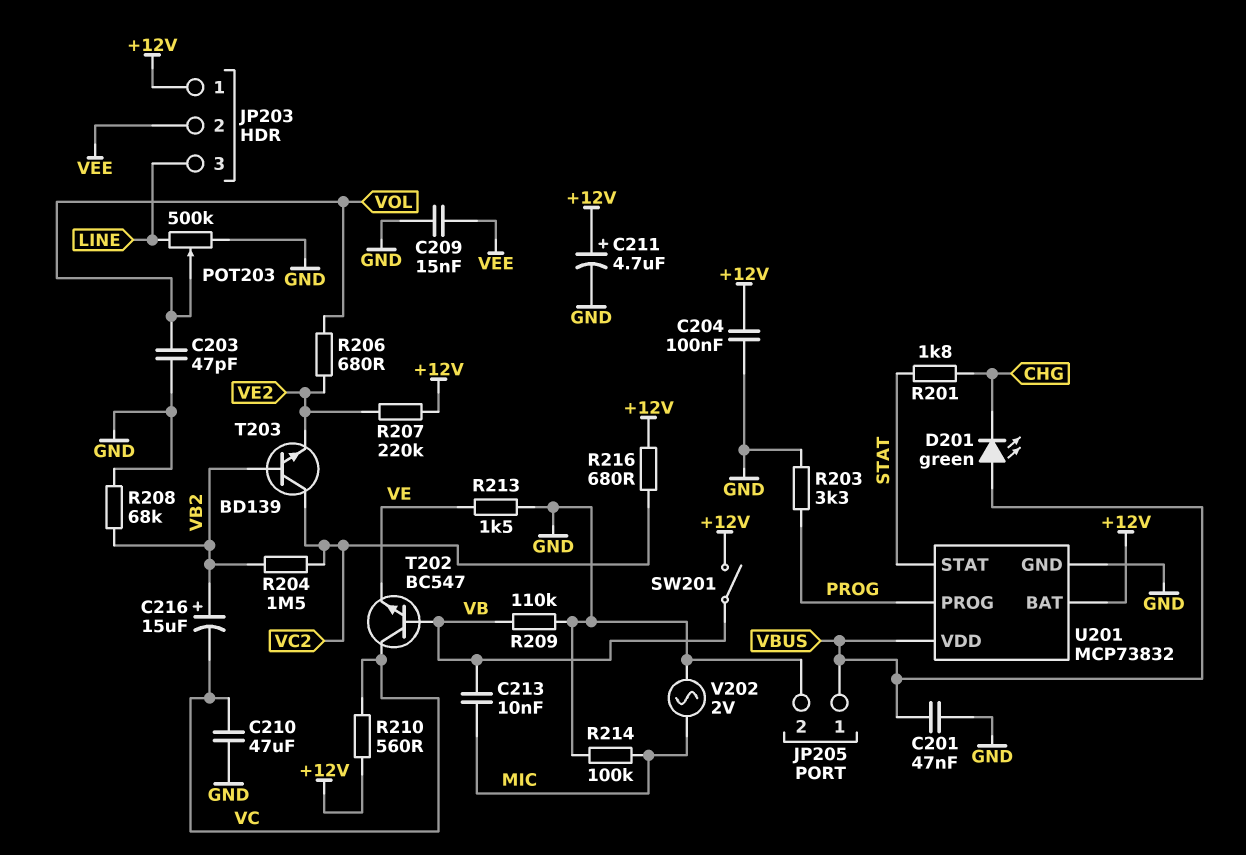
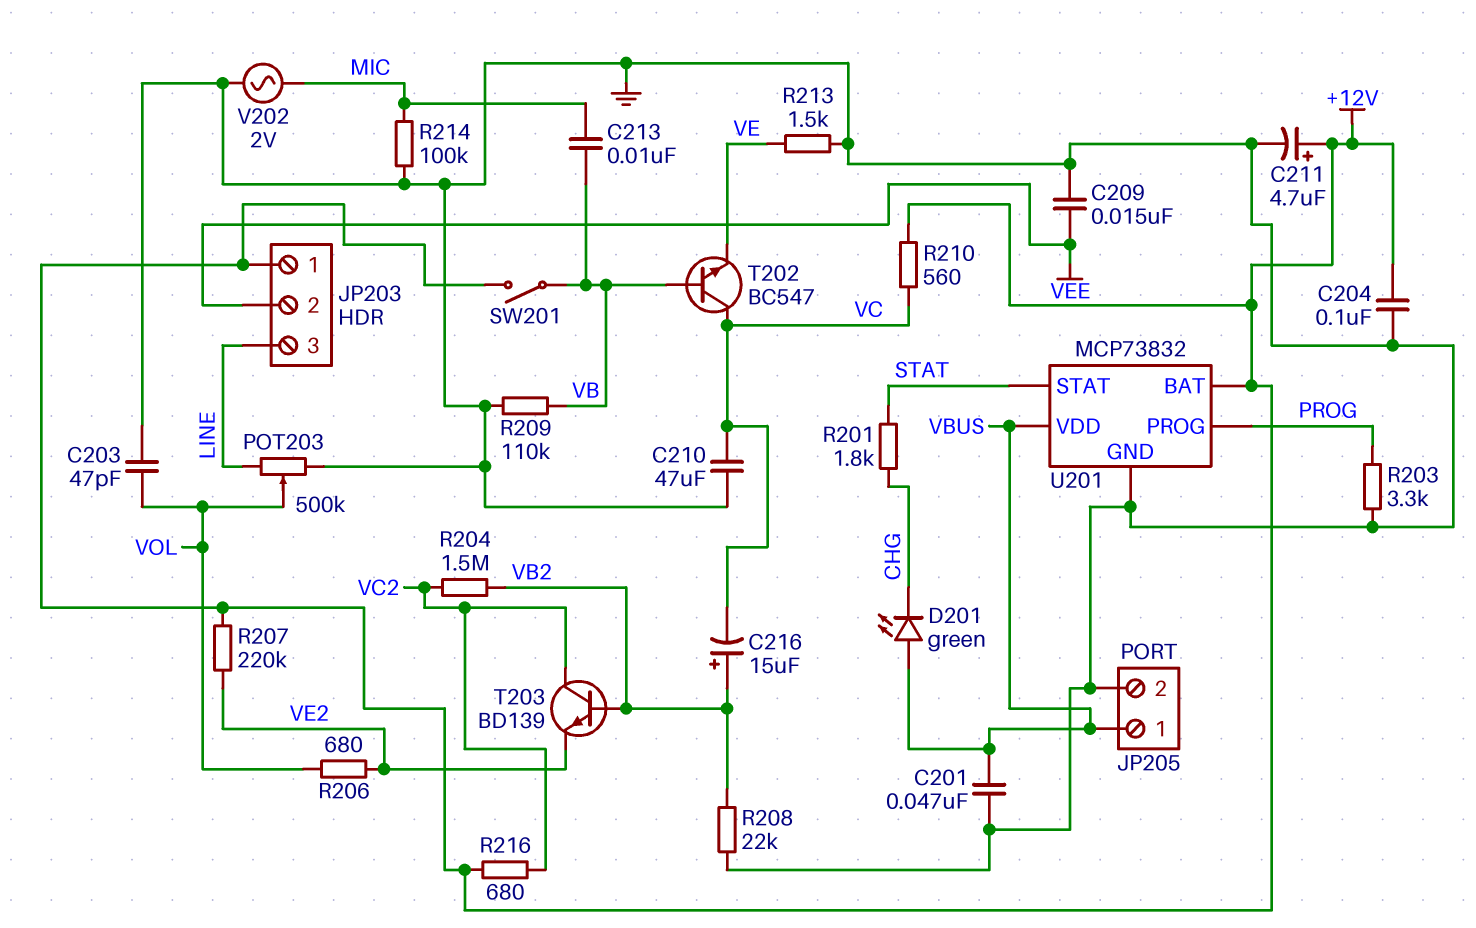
R208: 68k (GND, VB2) -> 22k (GND, VB2)

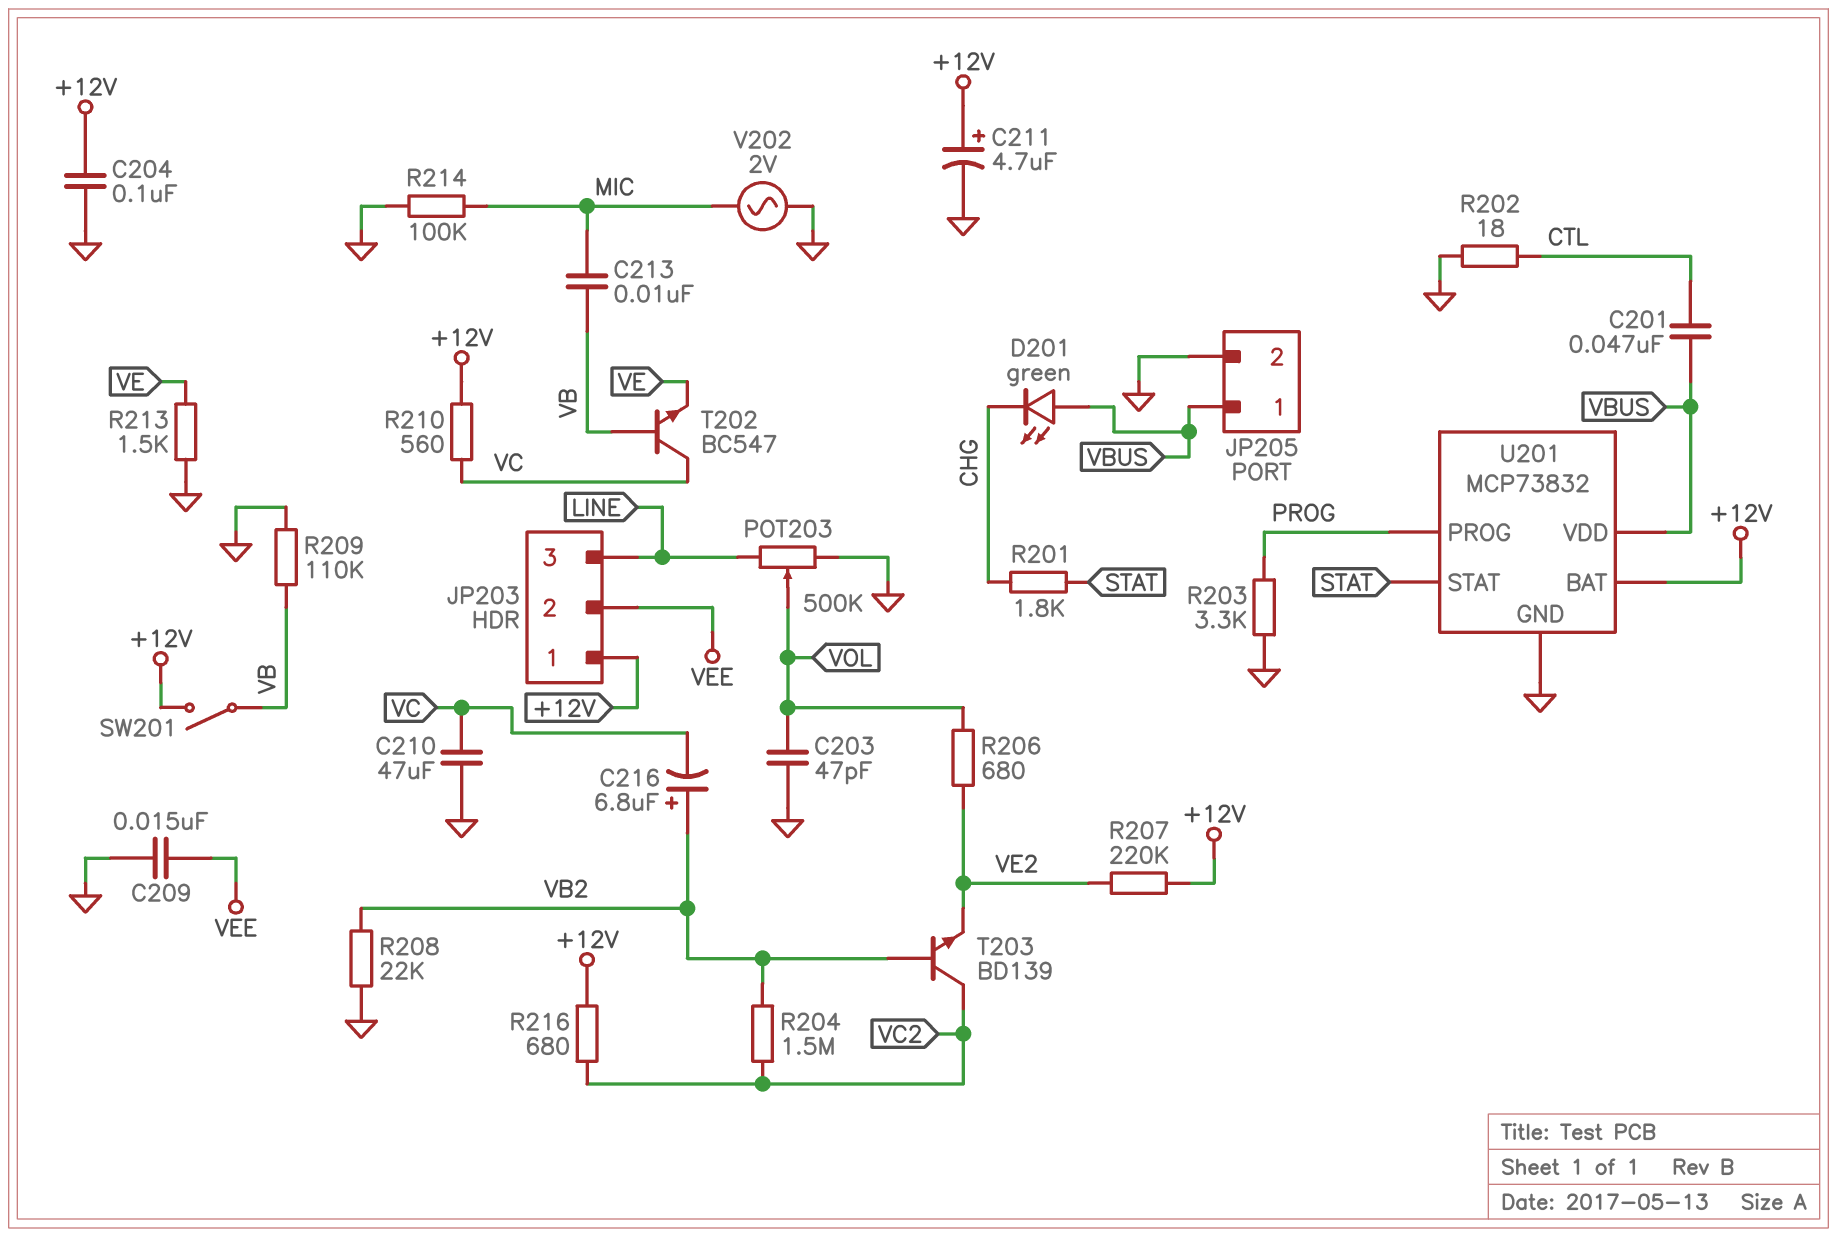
C201: 47nF (GND, VBUS) -> 47nF (CTL, VBUS)
C216: 15uF (plus VB2, minus VC) -> 6.8uF (plus VB2, minus VC)
R202: none -> 18 (CTL, GND)

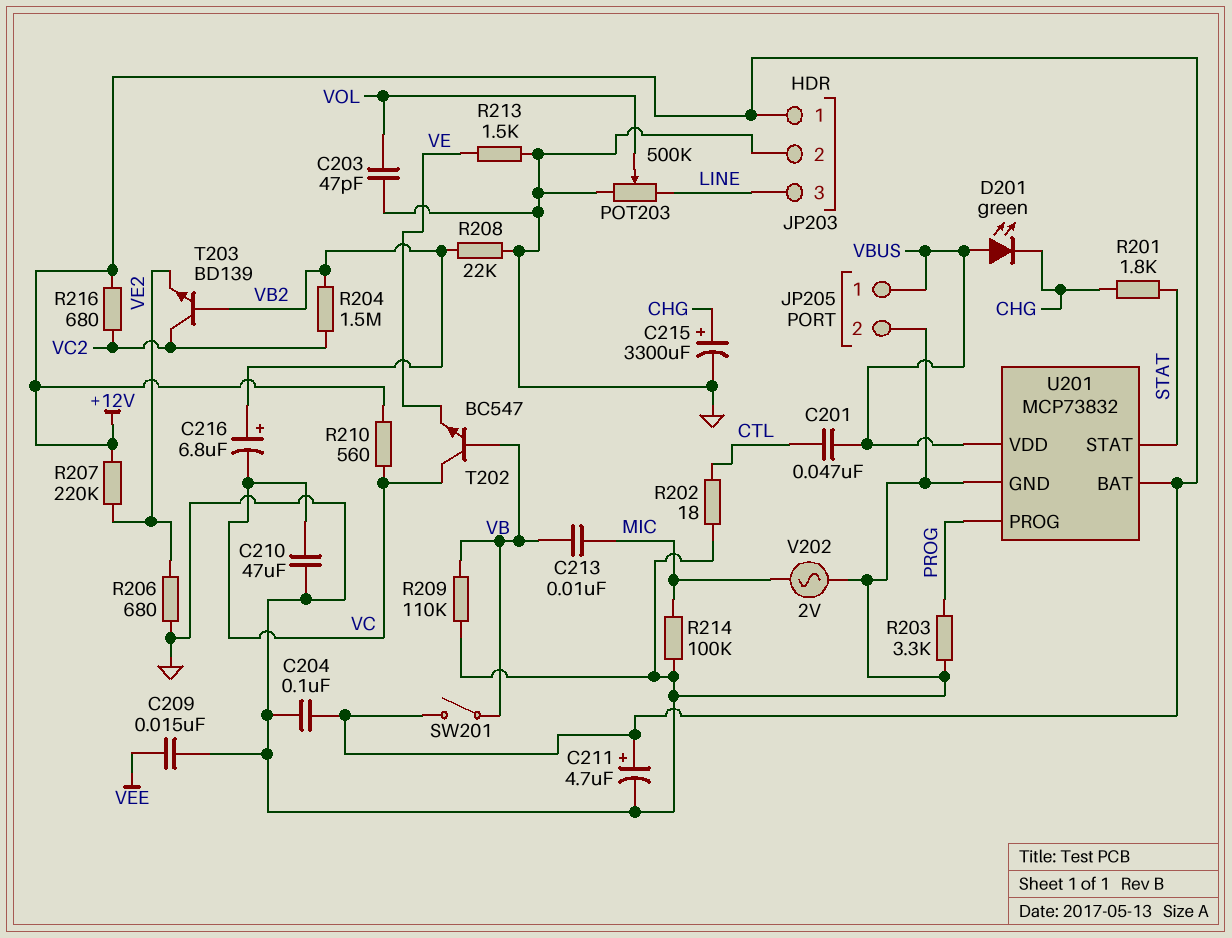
C215: none -> 3300uF (plus CHG, minus GND)
JP203 pin 2: VEE -> GND
R206: 680 (VE2, VOL) -> 680 (GND, VE2)

